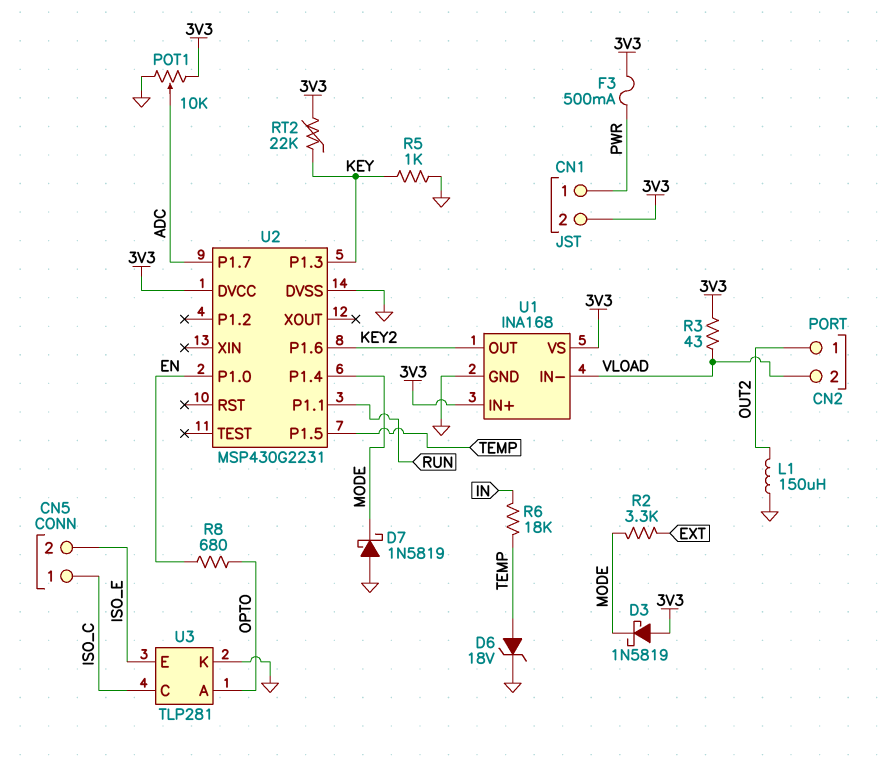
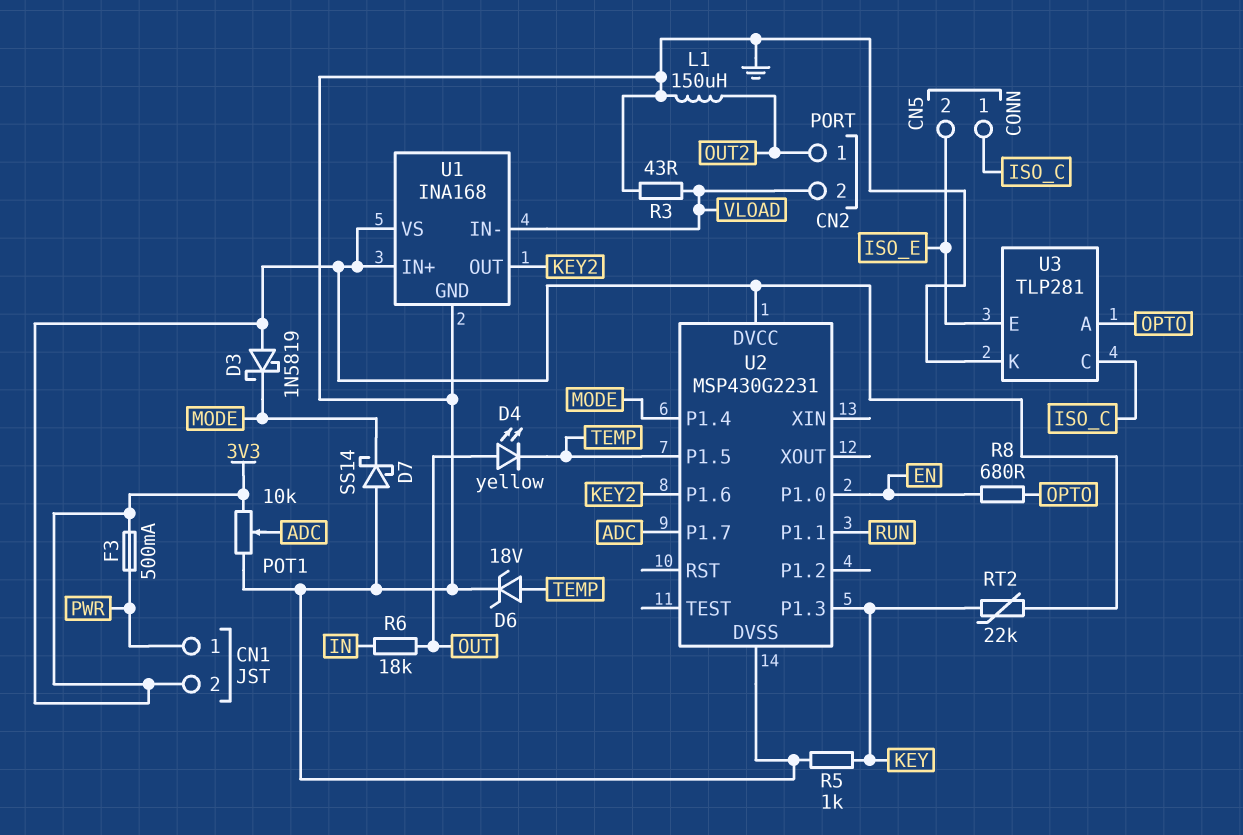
D4: none -> LED yellow (A OUT, K TEMP)
D7: schottky 1N5819 (A GND, K MODE) -> schottky SS14 (A GND, K MODE)
R2: 3.3k (EXT, MODE) -> none
R3: 43 (3V3, VLOAD) -> 43 (GND, VLOAD)
R6: 18k (IN, TEMP) -> 18k (IN, OUT)

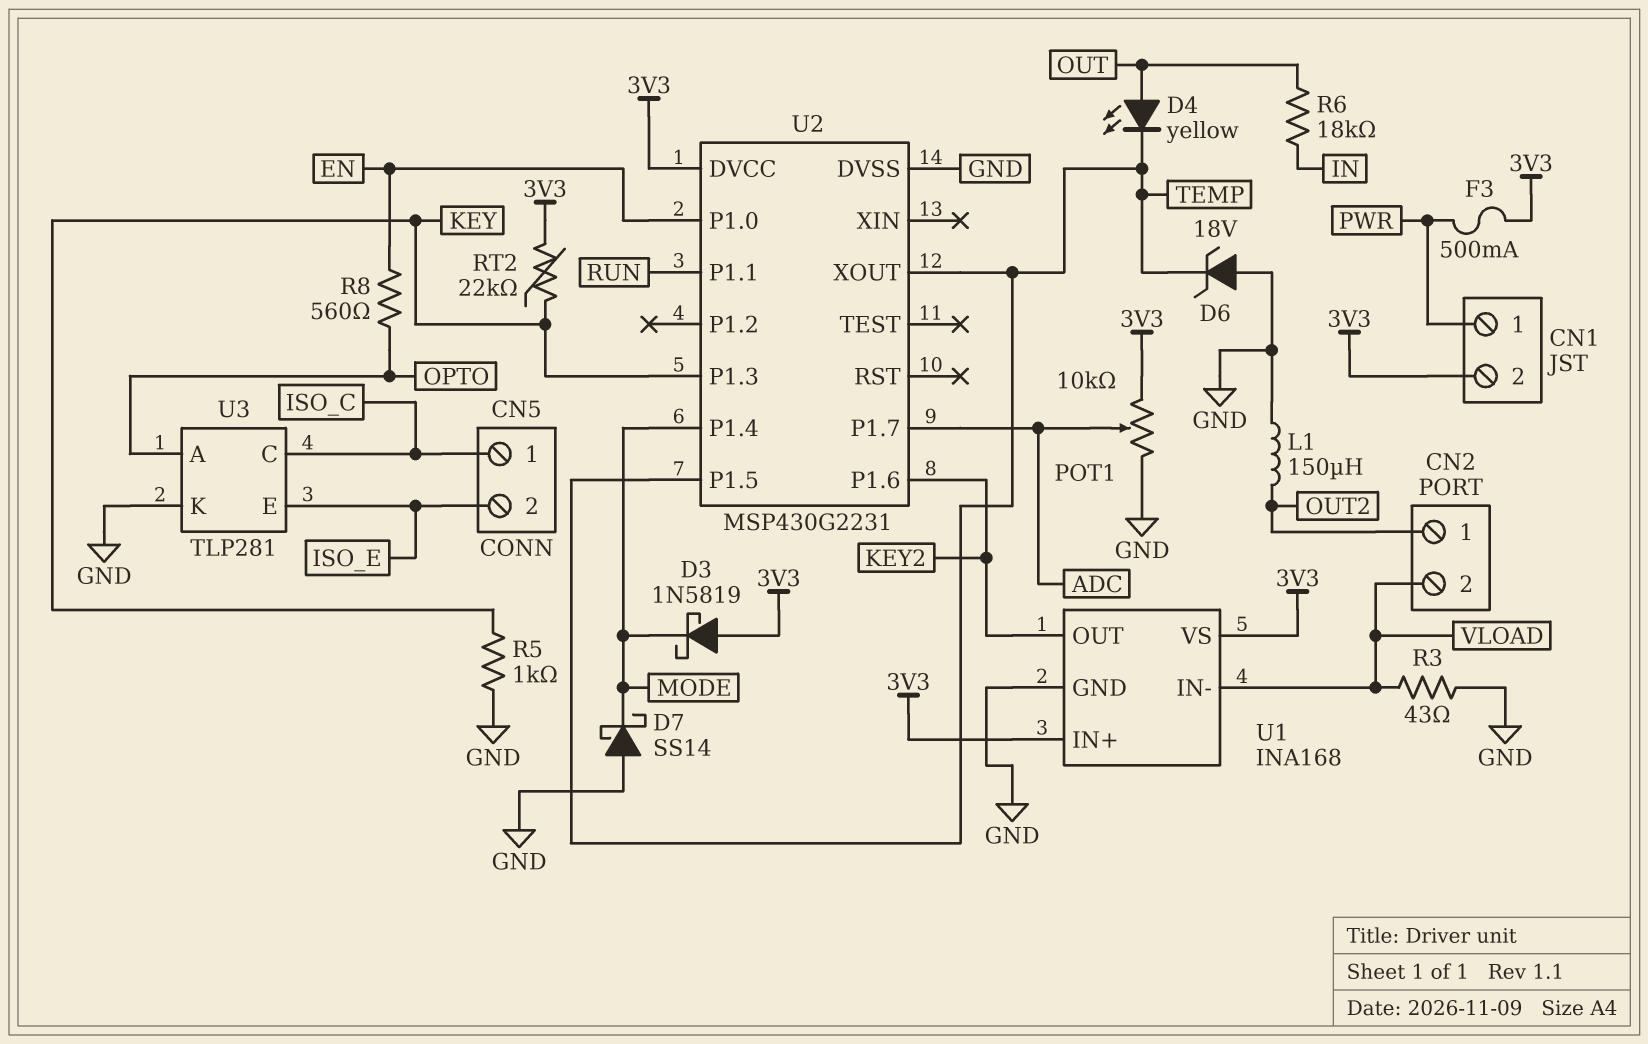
D6: zener 18V (A TEMP, K GND) -> zener 18V (A GND, K TEMP)
R8: 680 (EN, OPTO) -> 560 (EN, OPTO)
U2 pin XOUT: none -> TEMP

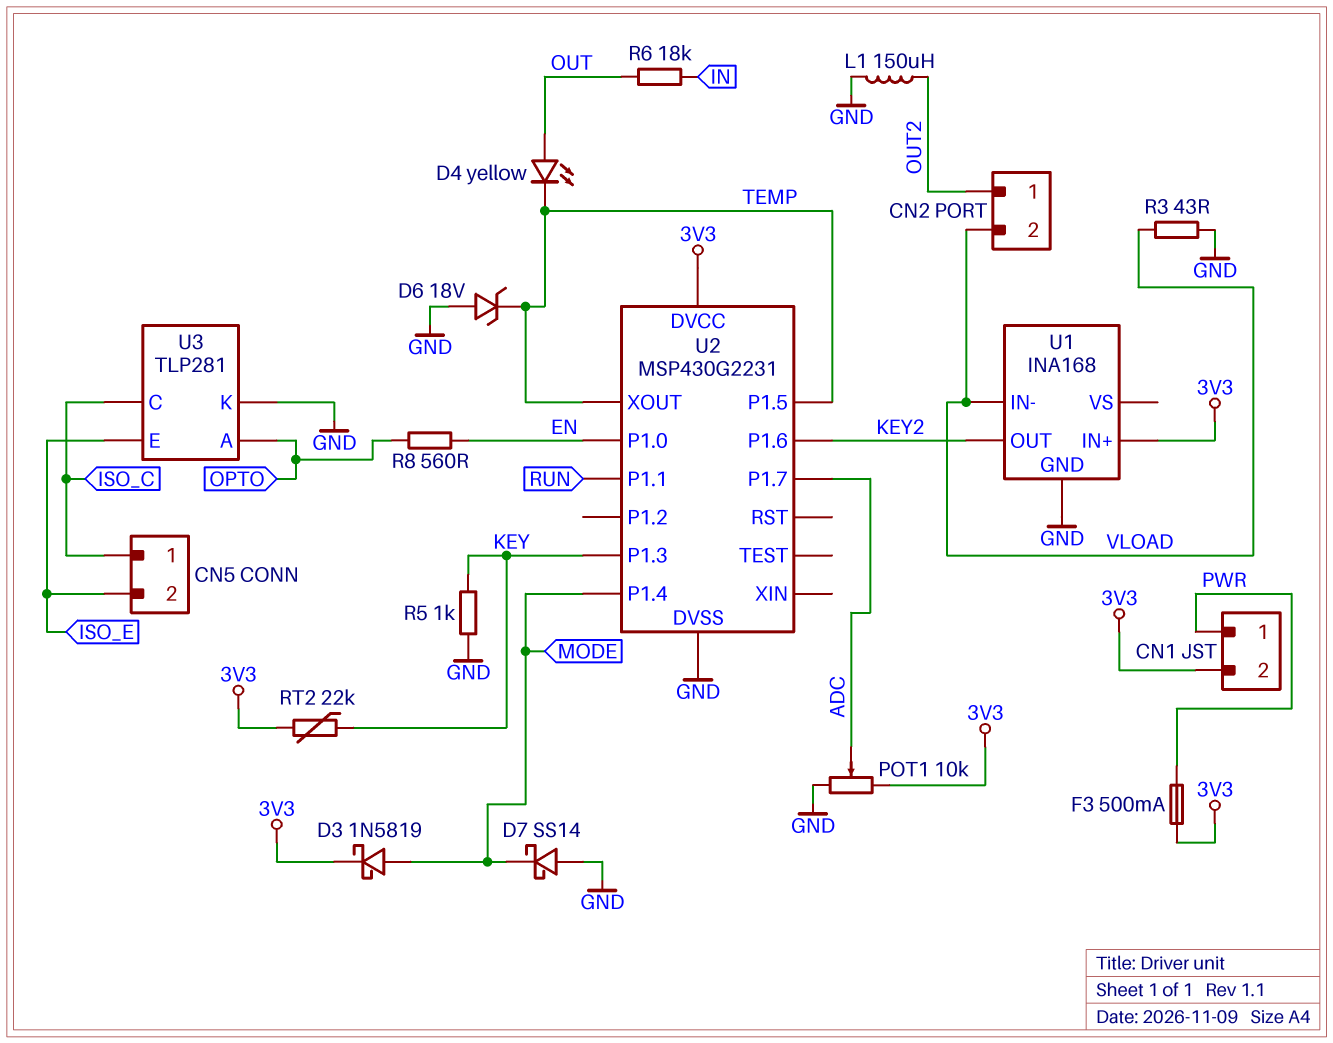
D3: schottky 1N5819 (A 3V3, K MODE) -> schottky 1N5819 (A MODE, K 3V3)
U1 pin VS: 3V3 -> none

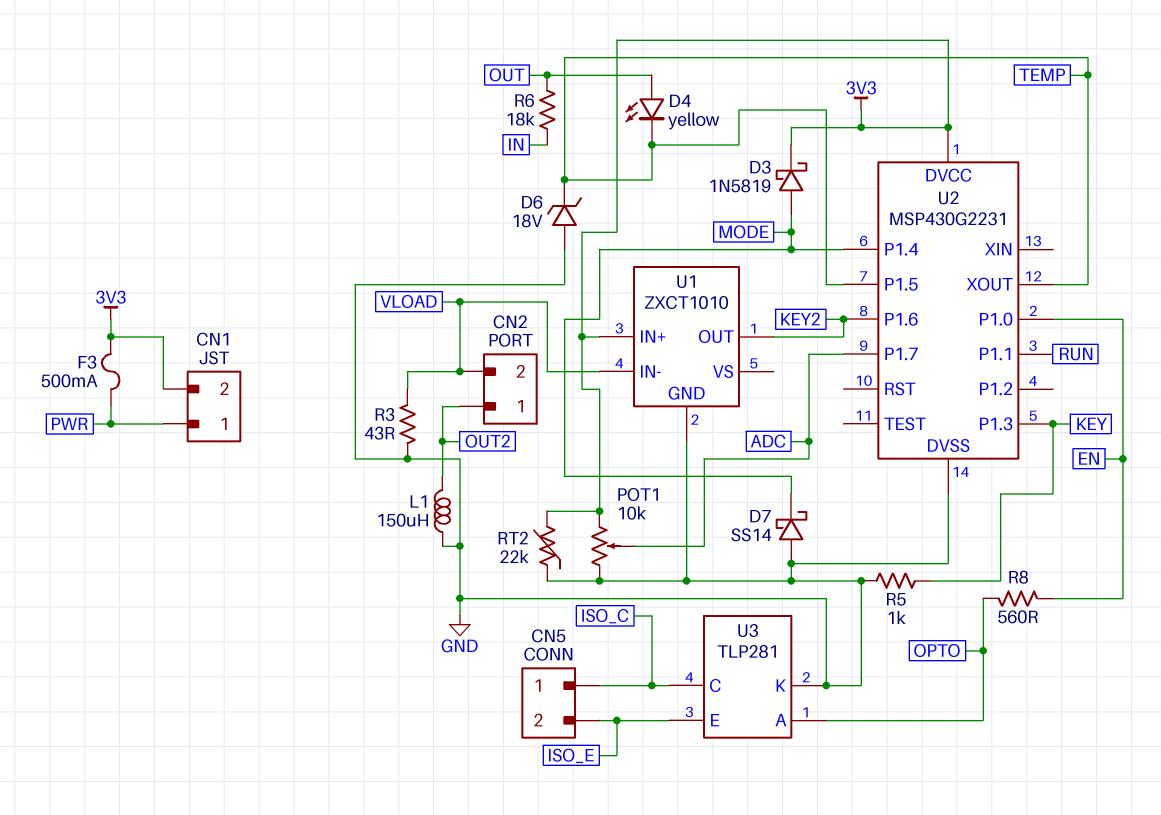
RT2: 22k (3V3, KEY) -> 22k (3V3, GND)
U1: INA168 -> ZXCT1010

